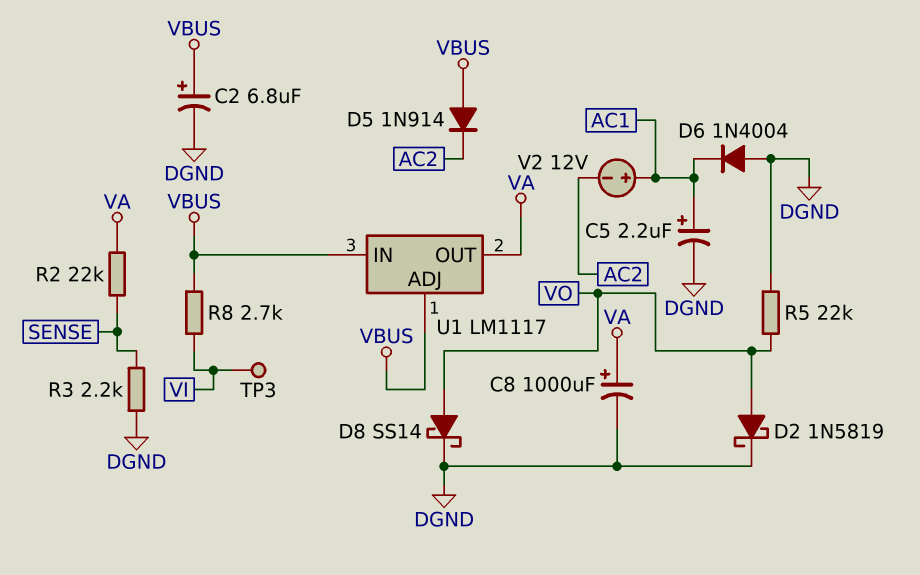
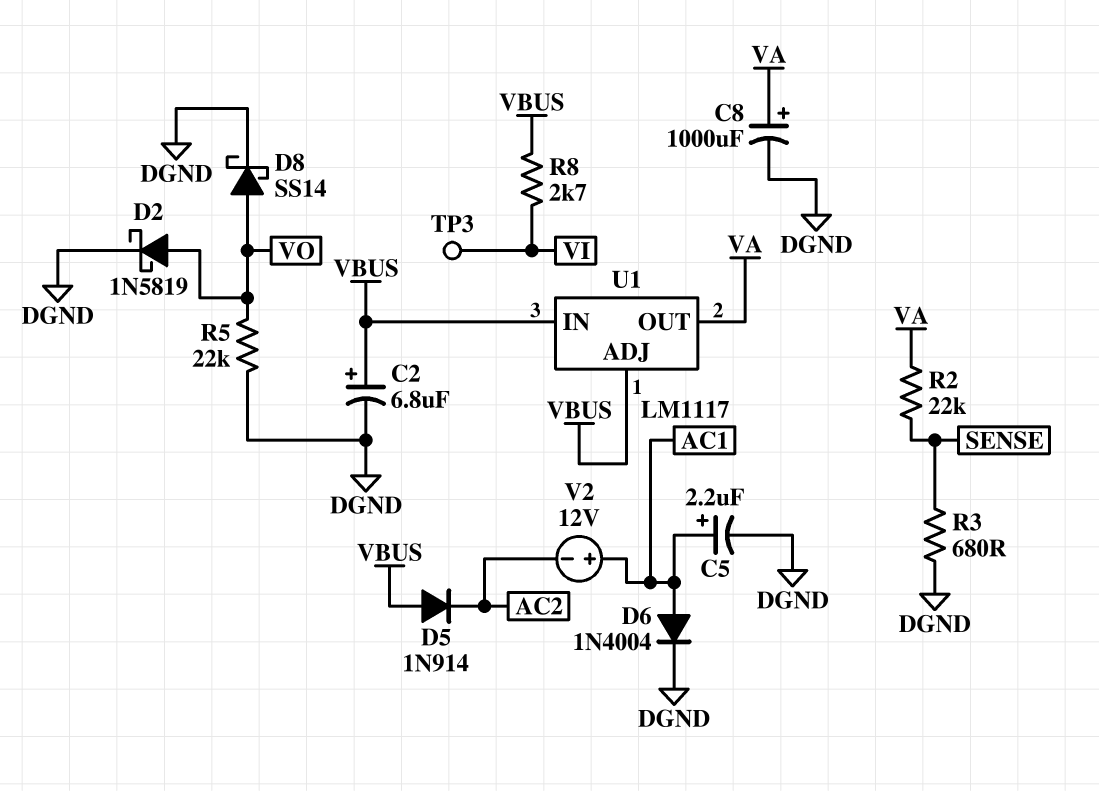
D6: diode 1N4004 (A DGND, K AC1) -> diode 1N4004 (A AC1, K DGND)
R3: 2.2k (DGND, SENSE) -> 680 (DGND, SENSE)

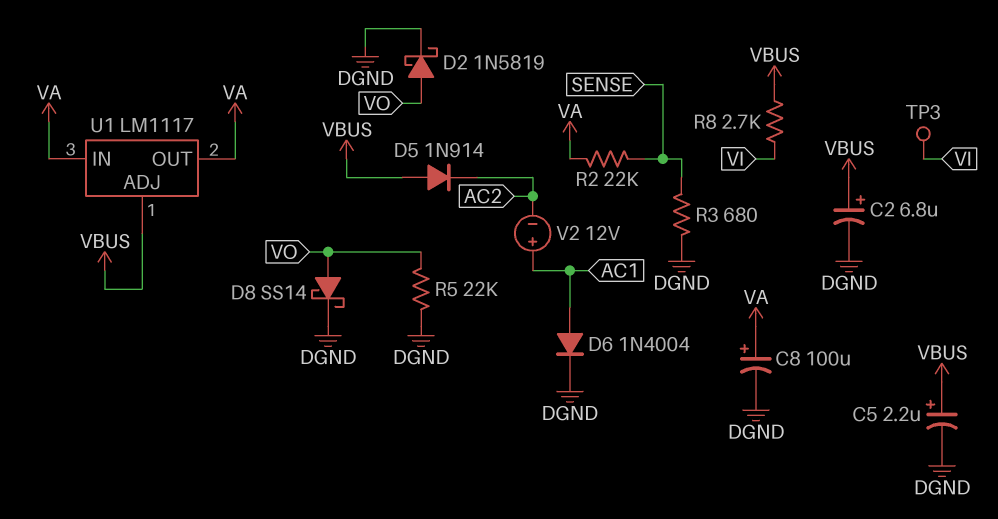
C5: 2.2uF (plus AC1, minus DGND) -> 2.2uF (plus VBUS, minus DGND)
C8: 1000uF (plus VA, minus DGND) -> 100uF (plus VA, minus DGND)
U1 pin IN: VBUS -> VA

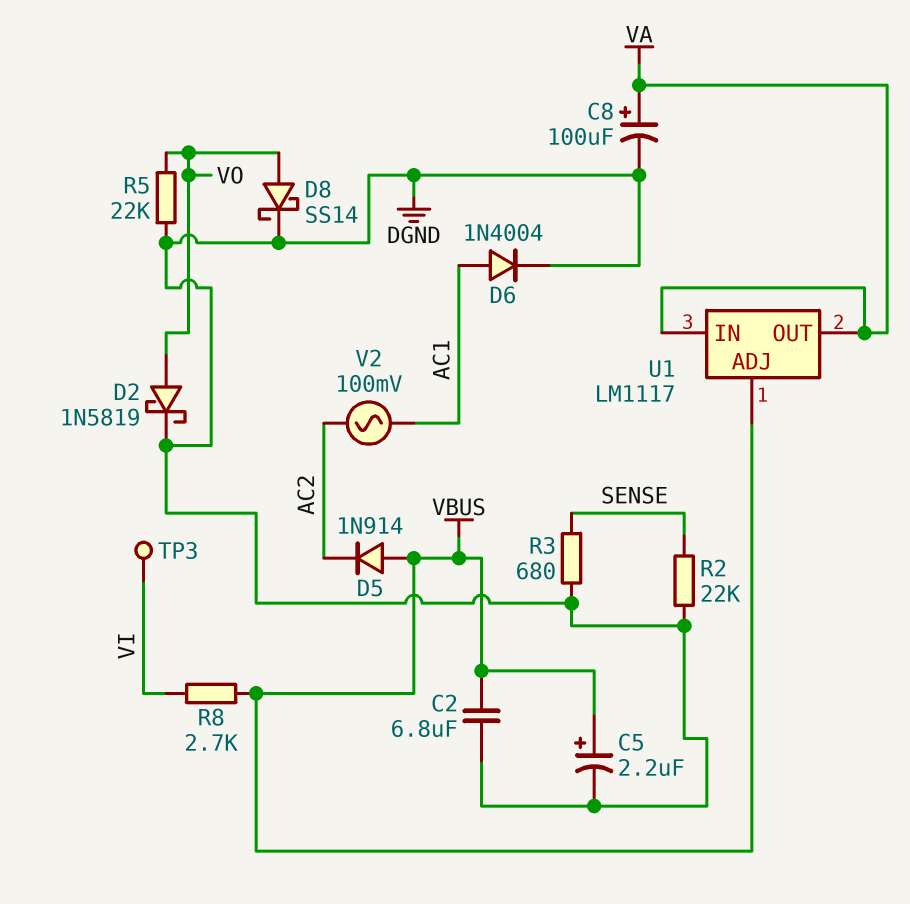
C2: 6.8uF (plus VBUS, minus DGND) -> 6.8uF (DGND, VBUS)
R2: 22k (SENSE, VA) -> 22k (DGND, SENSE)
V2: 12V (plus AC1, minus AC2) -> AC 100mV (AC1, AC2)

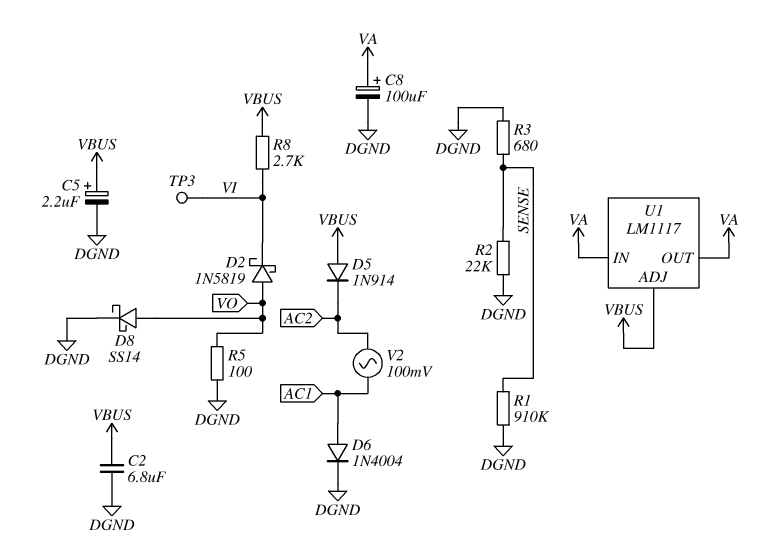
D2: schottky 1N5819 (A VO, K DGND) -> schottky 1N5819 (A VO, K VI)
R1: none -> 910k (DGND, SENSE)
R5: 22k (DGND, VO) -> 100 (DGND, VO)

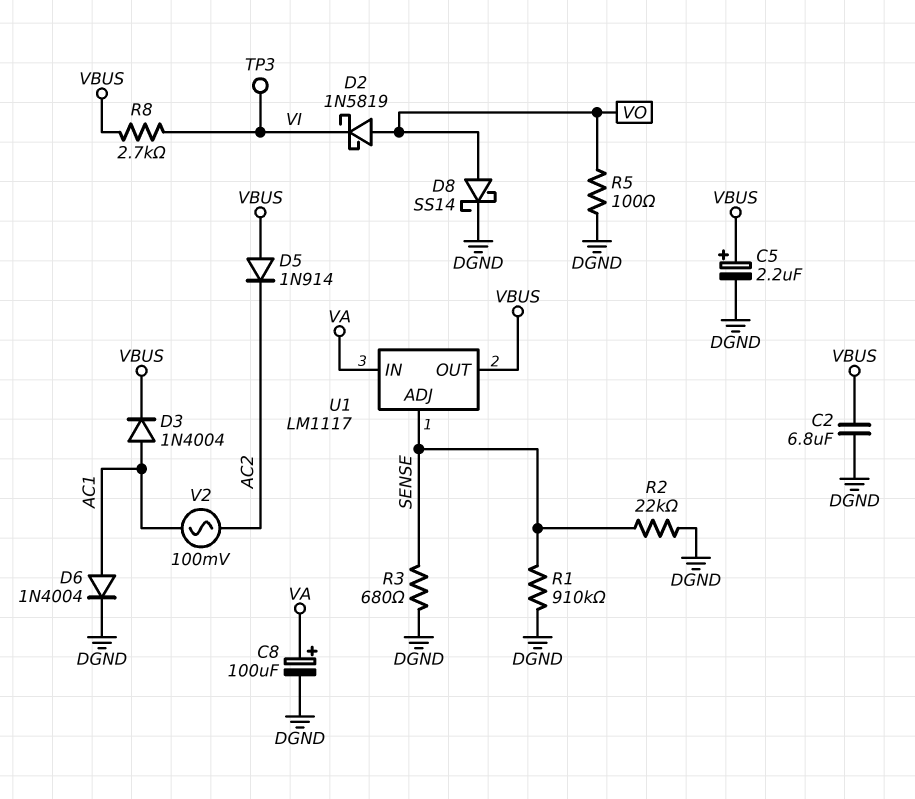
D3: none -> diode 1N4004 (A AC1, K VBUS)
U1 pin ADJ: VBUS -> SENSE
U1 pin OUT: VA -> VBUS

